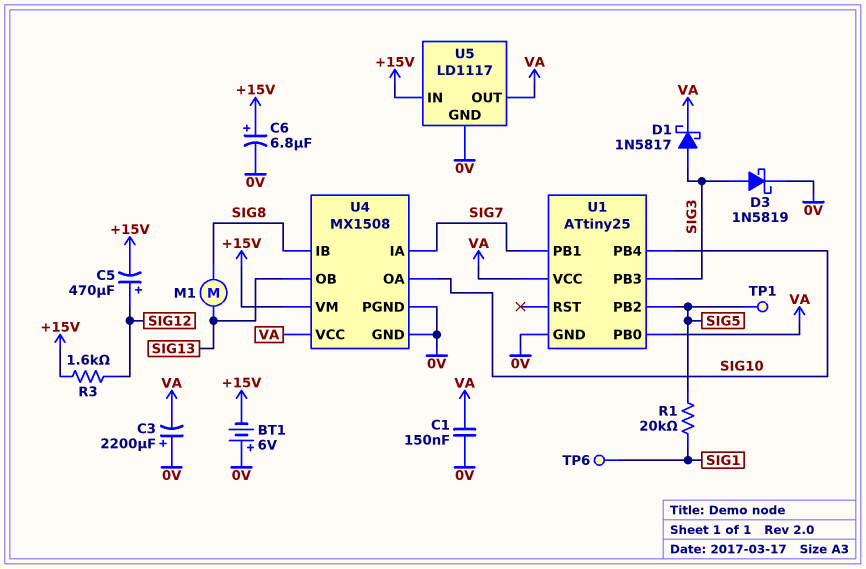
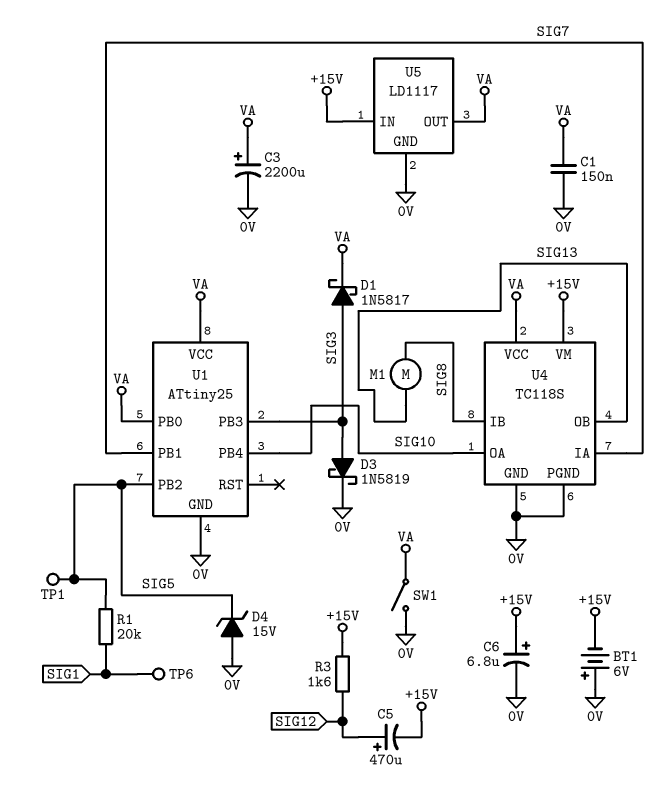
C3: 2200uF (plus 0V, minus VA) -> 2200uF (plus VA, minus 0V)
D4: none -> zener 15V (A 0V, K SIG5)
SW1: none -> switch (0V, VA)
U4: MX1508 -> TC118S

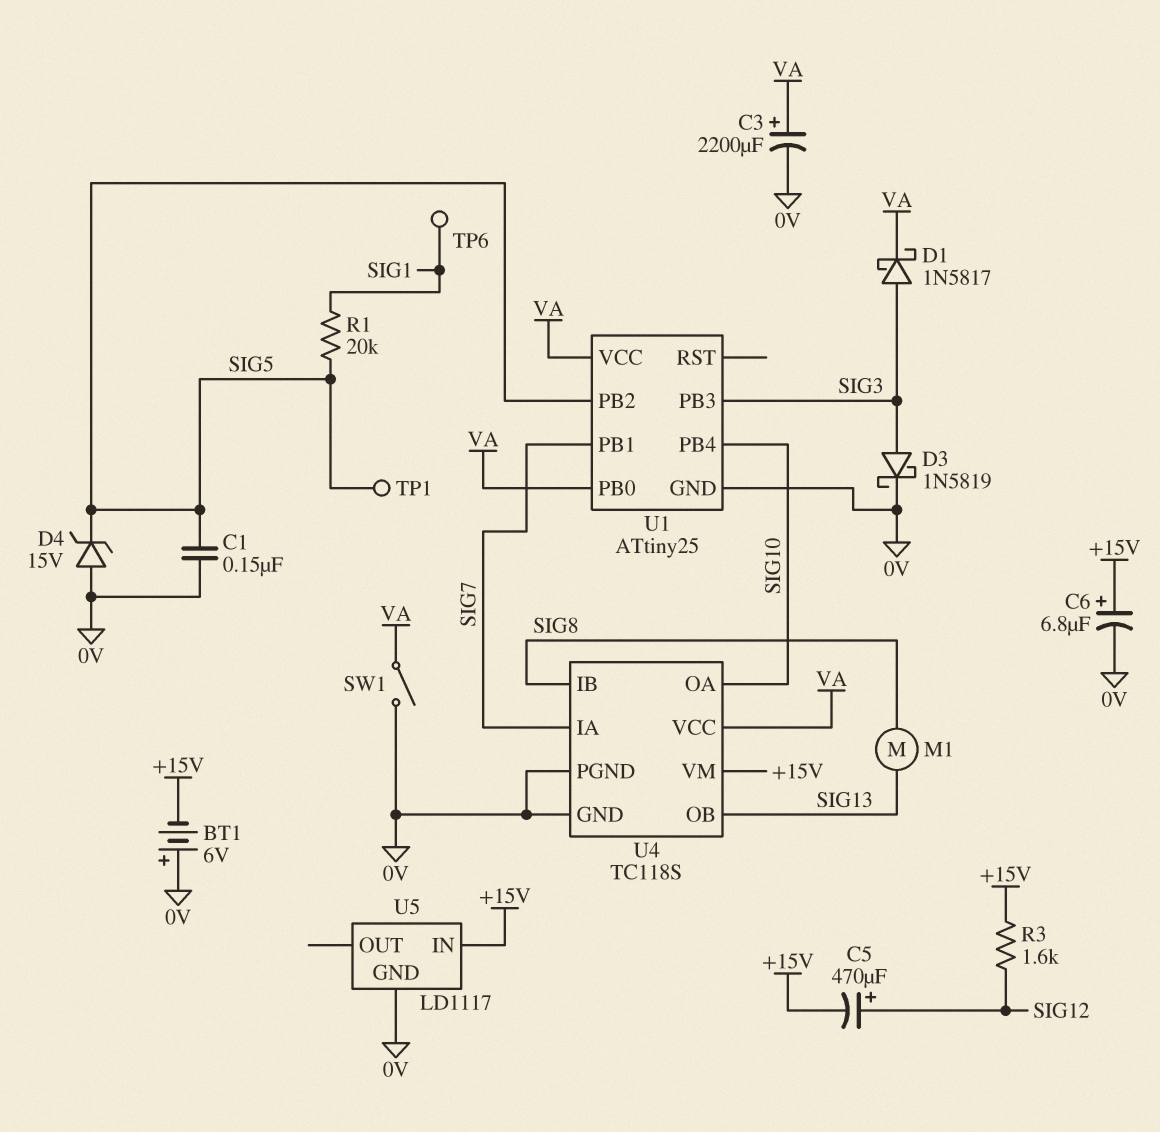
C1: 150nF (0V, VA) -> 150nF (0V, SIG5)
U5 pin OUT: VA -> none

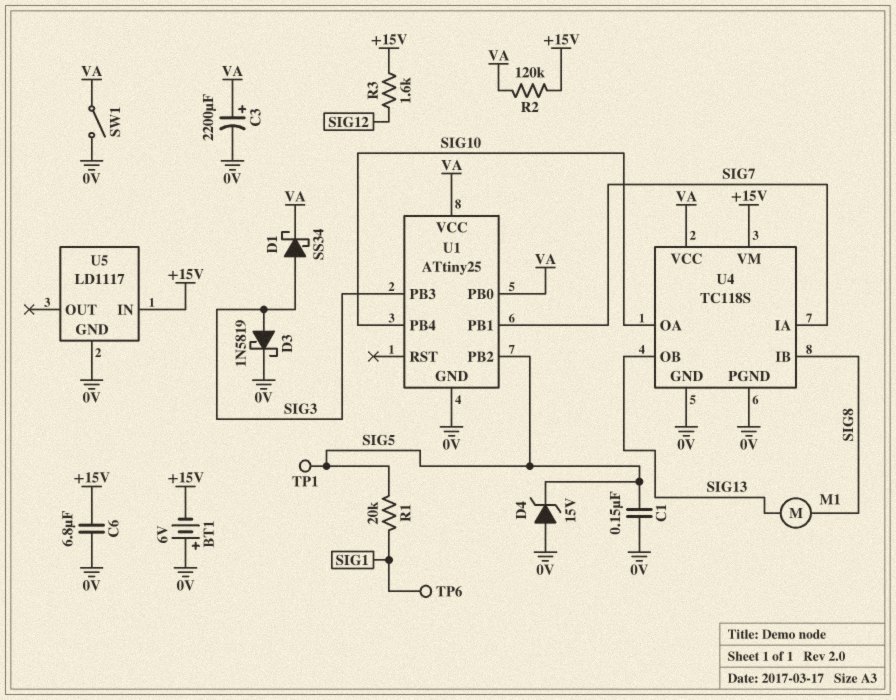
C5: 470uF (plus SIG12, minus +15V) -> none
C6: 6.8uF (plus +15V, minus 0V) -> 6.8uF (+15V, 0V)
D1: schottky 1N5817 (A SIG3, K VA) -> schottky SS34 (A SIG3, K VA)
R2: none -> 120k (+15V, VA)

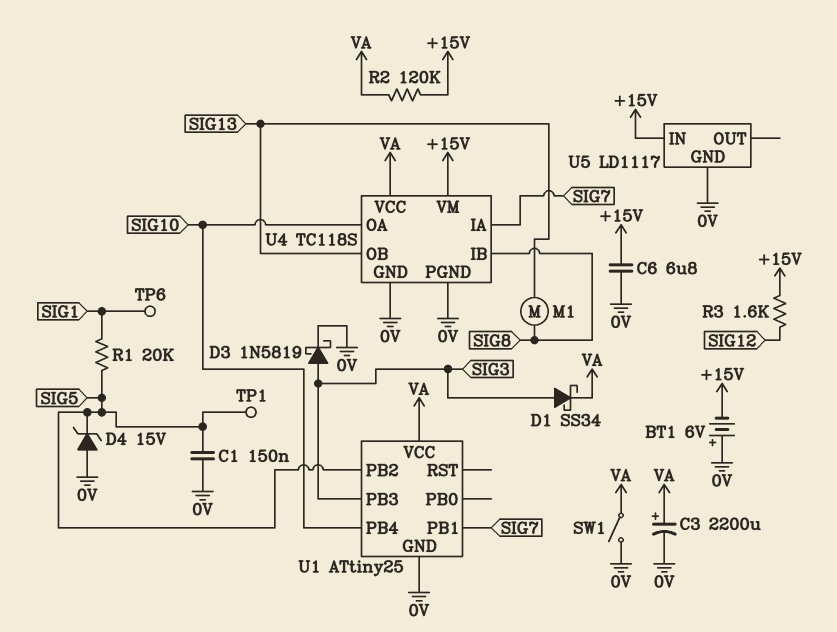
U1 pin PB0: VA -> none

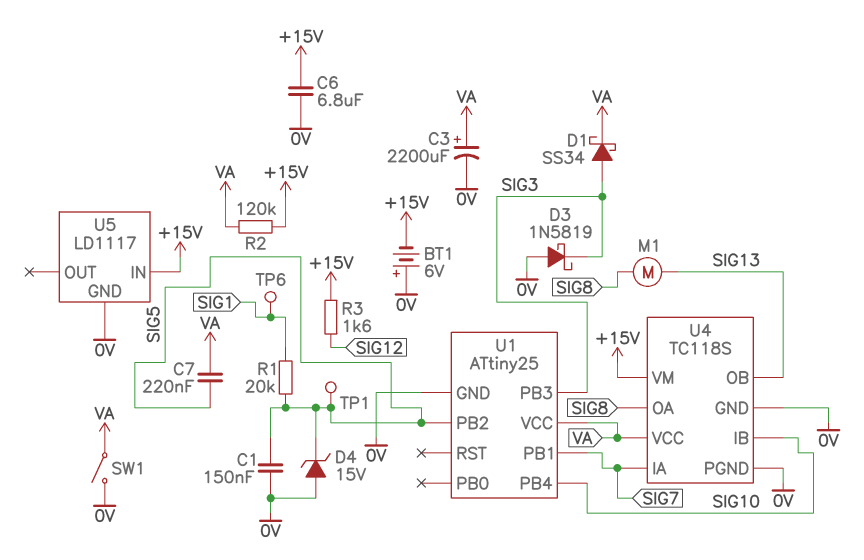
C7: none -> 220nF (SIG5, VA)
D3: schottky 1N5819 (A SIG3, K 0V) -> schottky 1N5819 (A 0V, K SIG3)
U4 pin IB: SIG8 -> SIG10
U4 pin OA: SIG10 -> SIG8

